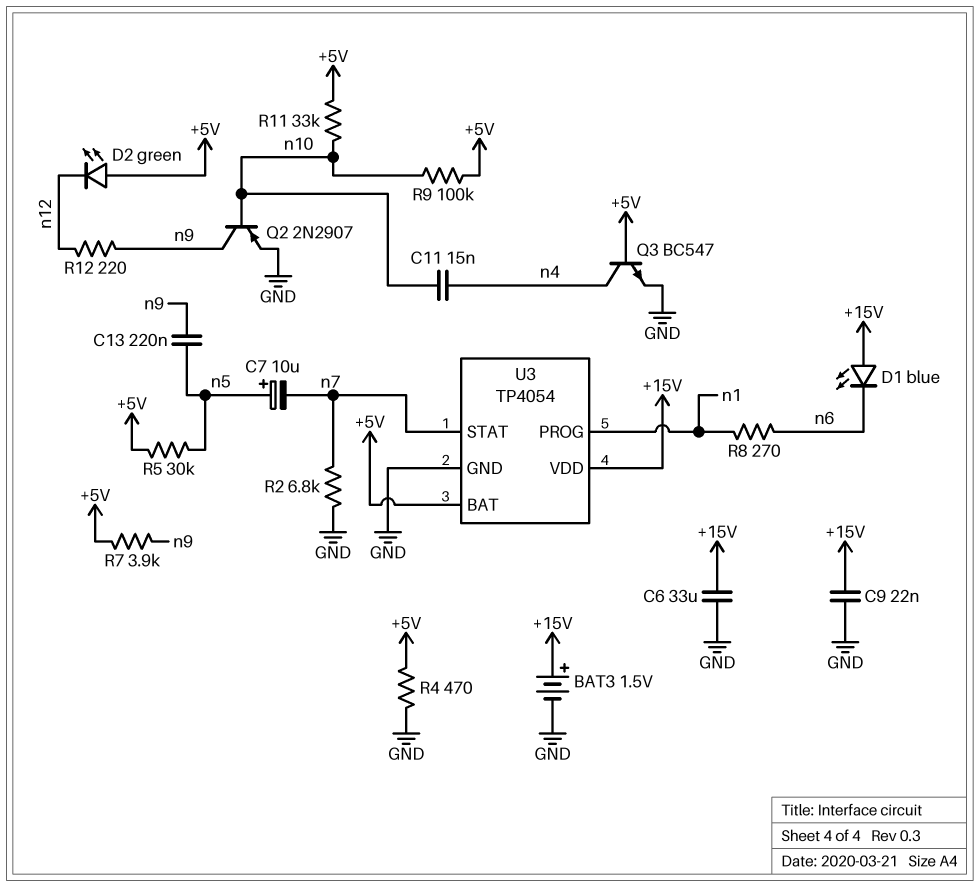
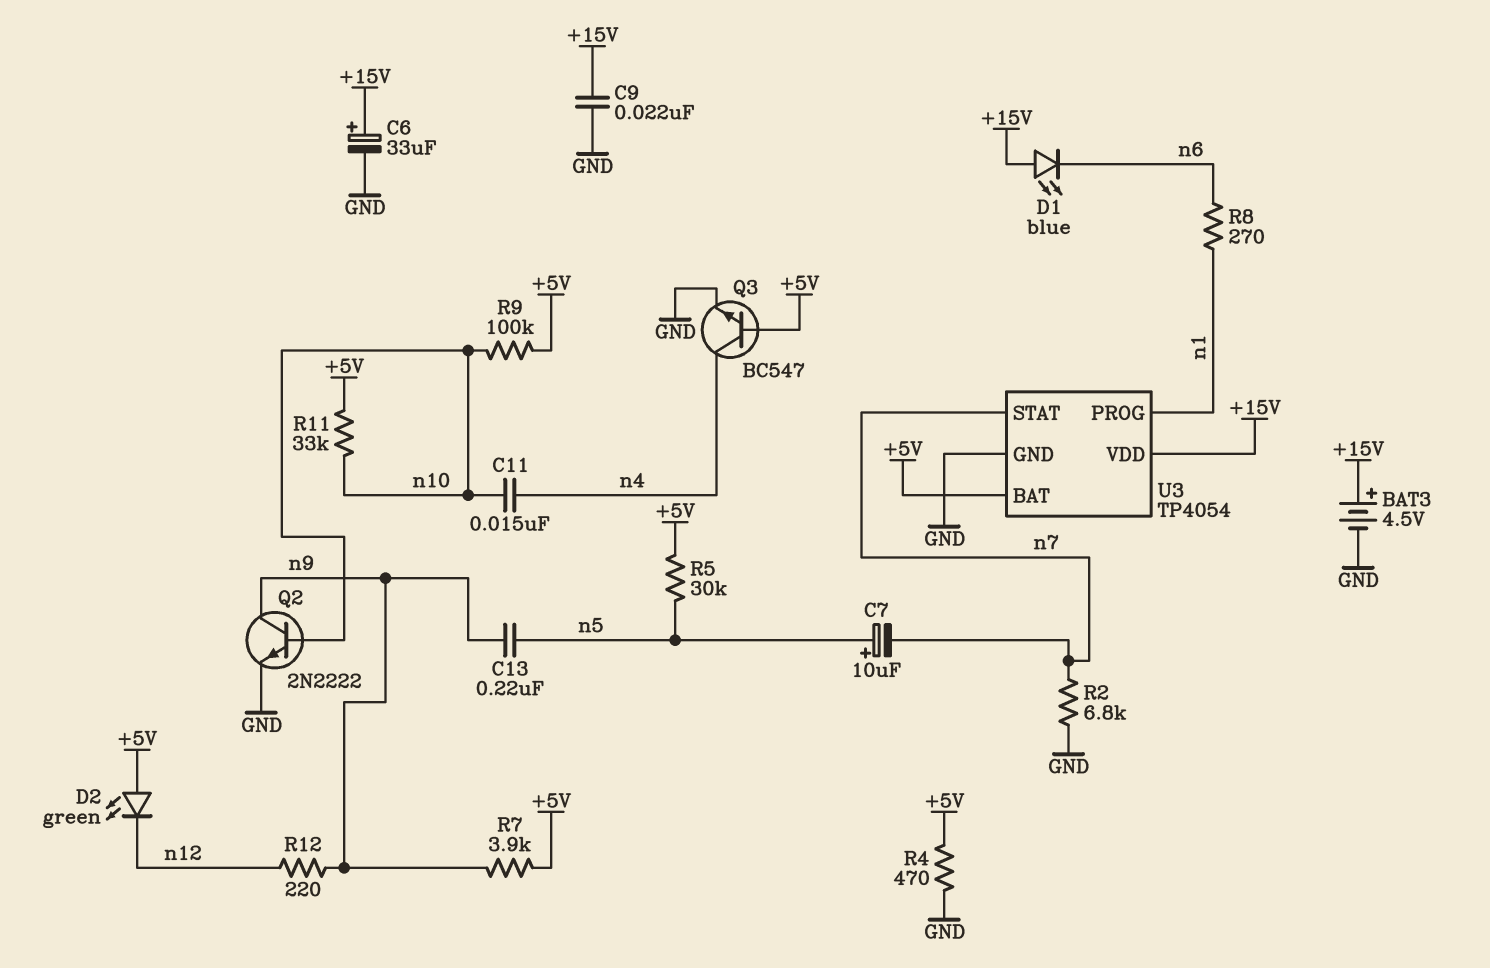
BAT3: 1.5V (plus +15V, minus GND) -> 4.5V (plus +15V, minus GND)
C6: 33uF (+15V, GND) -> 33uF (plus +15V, minus GND)
Q2: PNP 2N2907 (B n10, C n9, E GND) -> NPN 2N2222 (B n10, C n9, E GND)

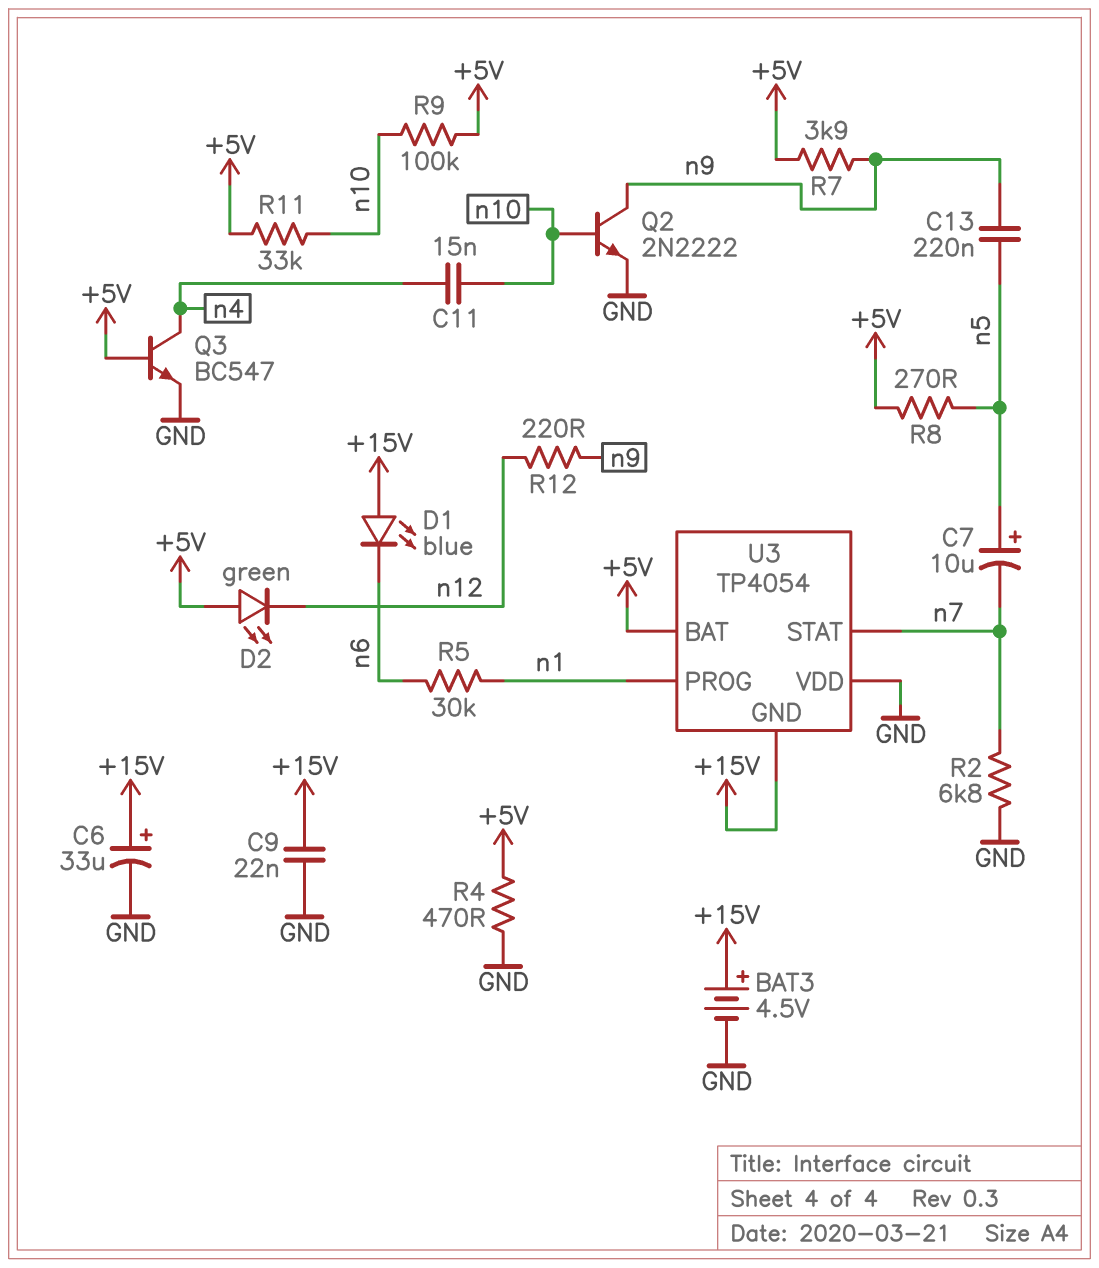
R5: 30k (+5V, n5) -> 30k (n1, n6)
R8: 270 (n1, n6) -> 270 (+5V, n5)
U3 pin GND: GND -> +15V
U3 pin VDD: +15V -> GND

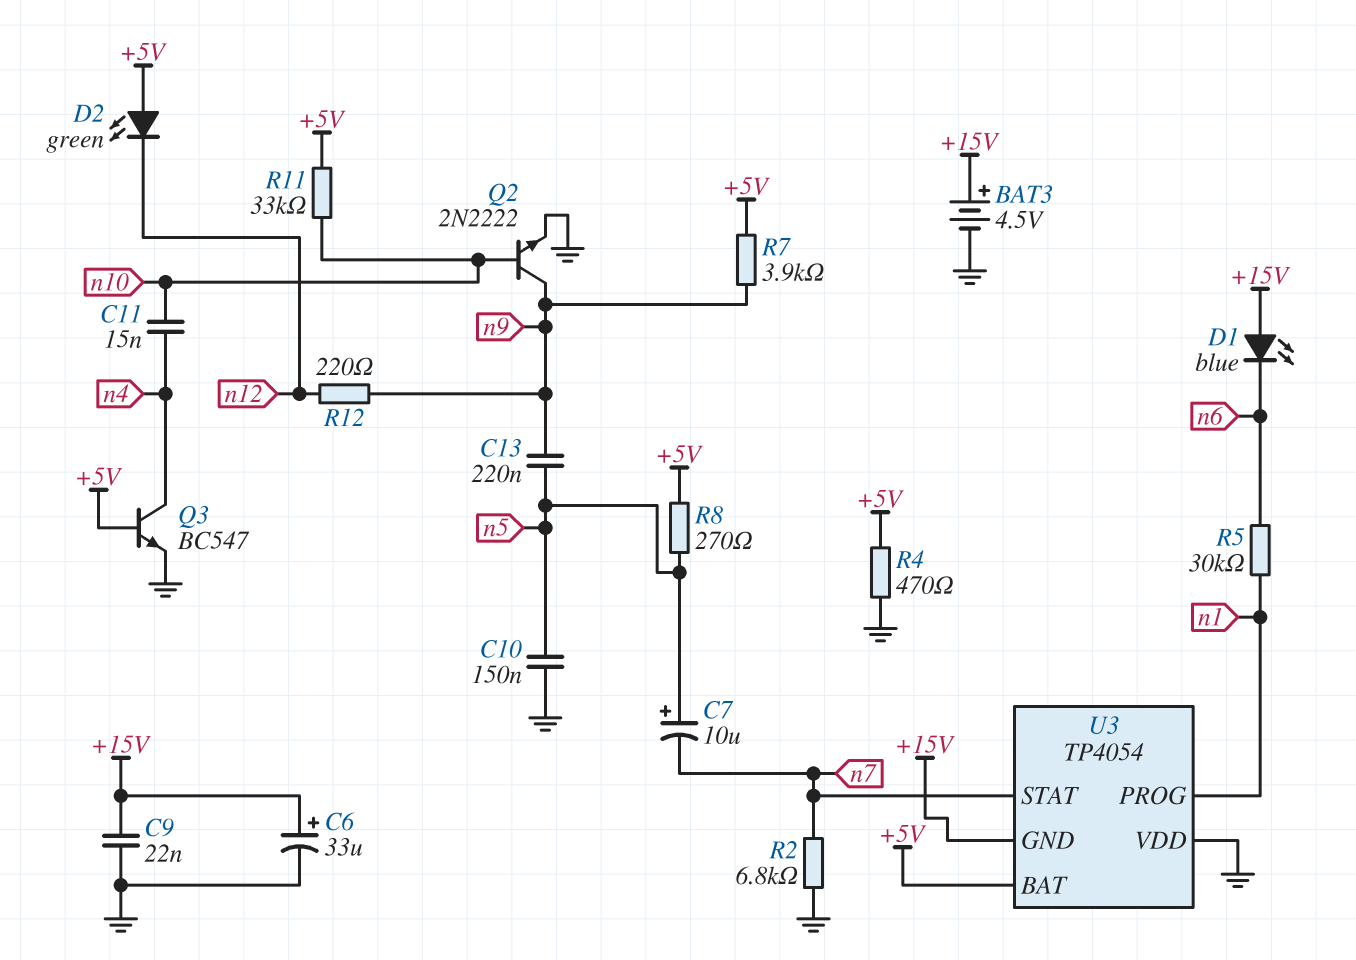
C10: none -> 150nF (GND, n5)
R9: 100k (+5V, n10) -> none

